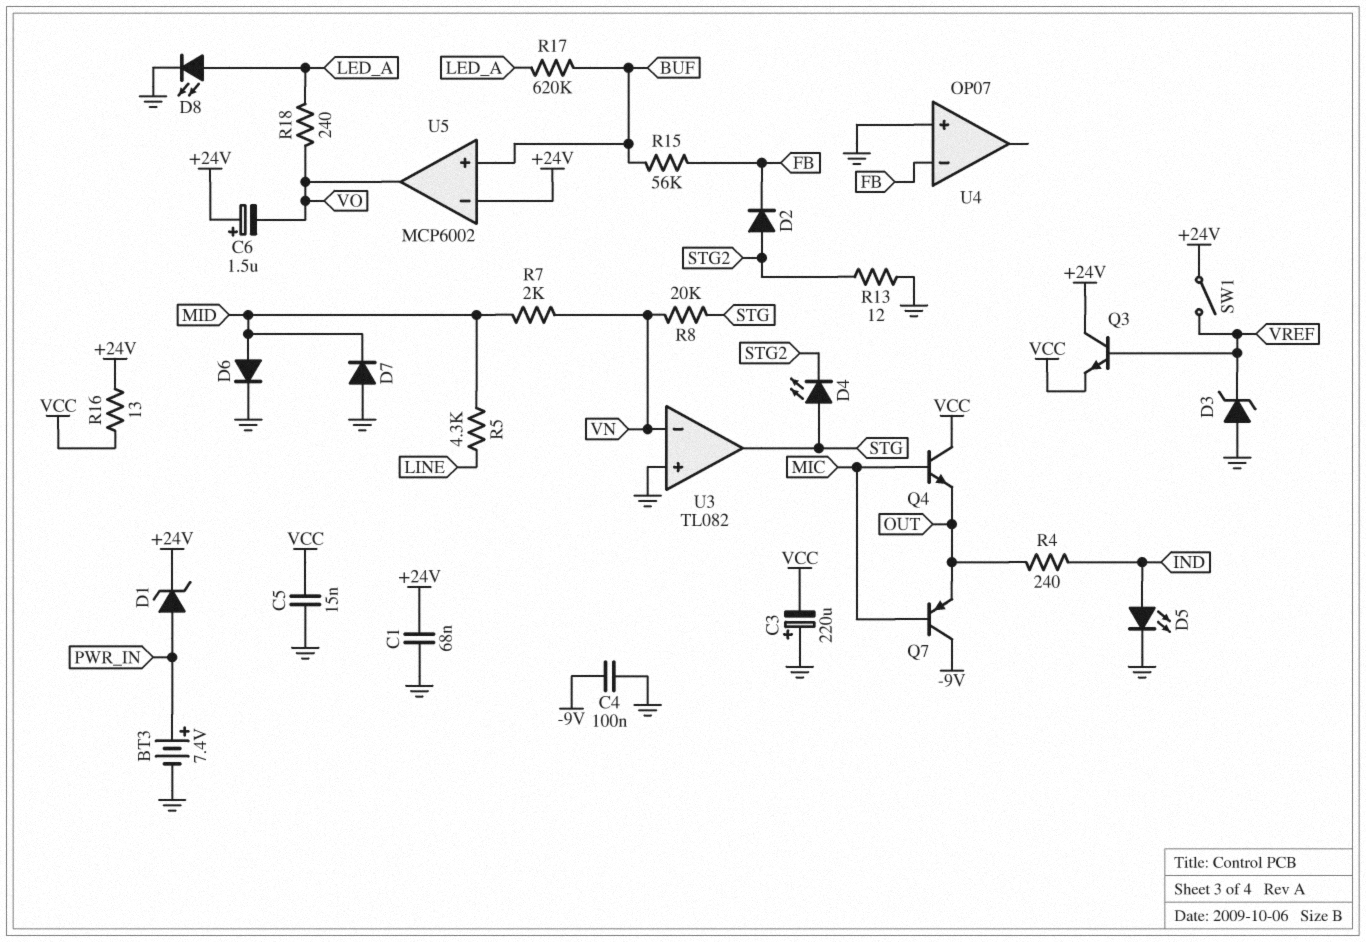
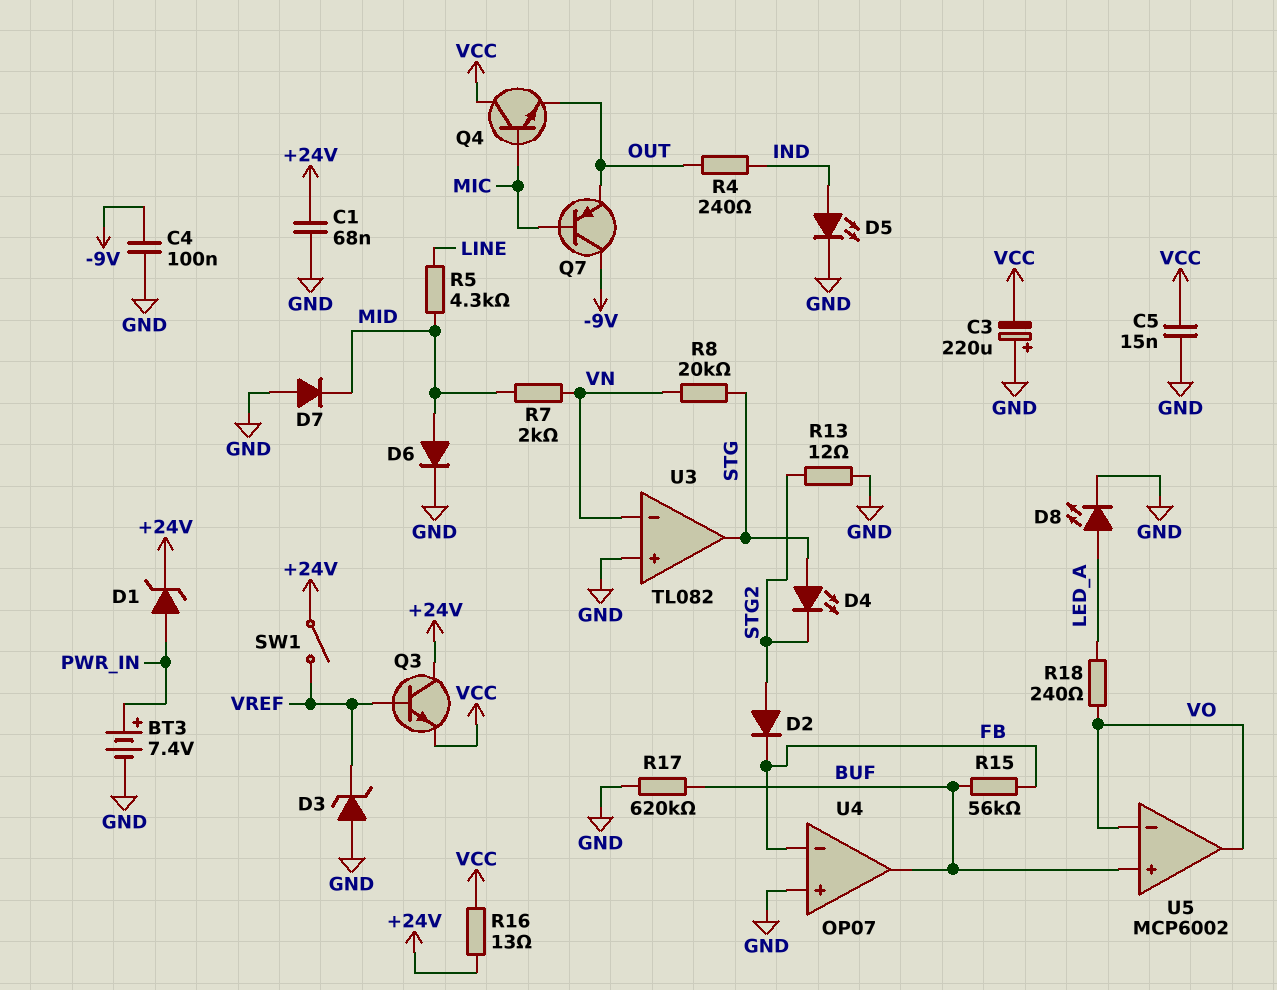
C6: 1.5uF (plus +24V, minus VO) -> none
R17: 620k (BUF, LED_A) -> 620k (BUF, GND)
U4 pin out: none -> BUF
U5 pin in-: +24V -> VO

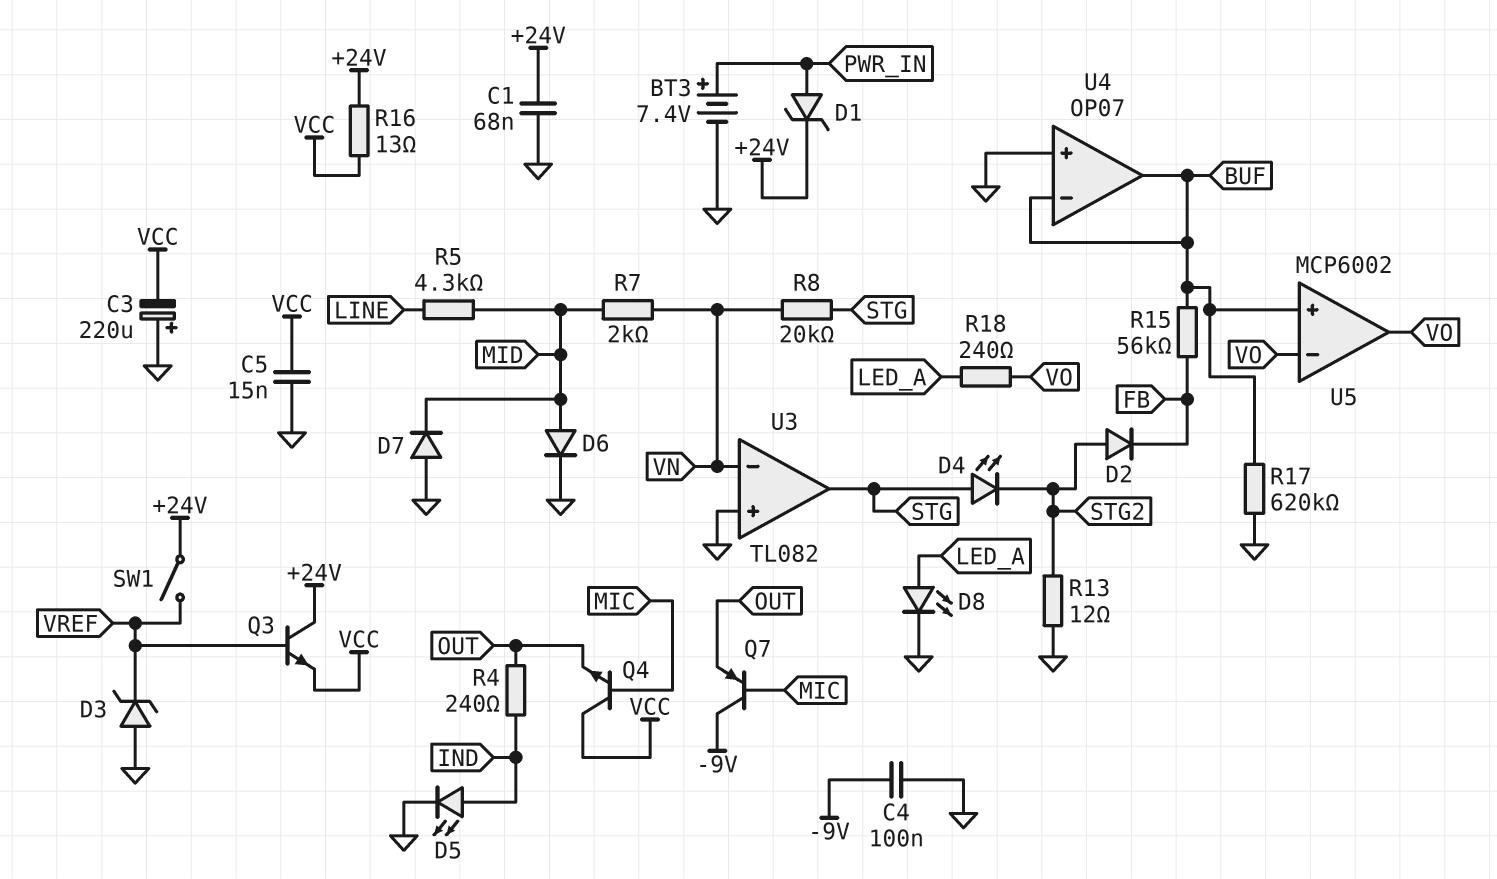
U4 pin in-: FB -> BUF

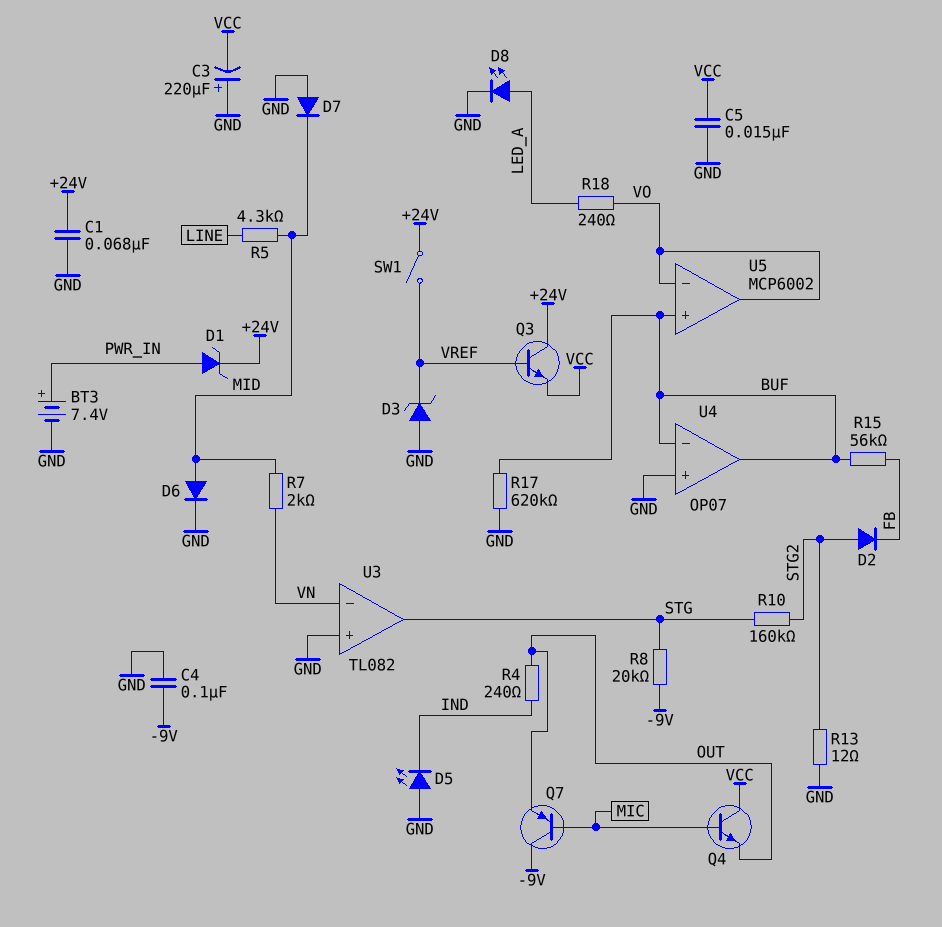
D4: LED (A STG, K STG2) -> none
D5: LED (A IND, K GND) -> LED (A GND, K IND)
R8: 20k (STG, VN) -> 20k (-9V, STG)
R10: none -> 160k (STG, STG2)
R16: 13 (+24V, VCC) -> none

